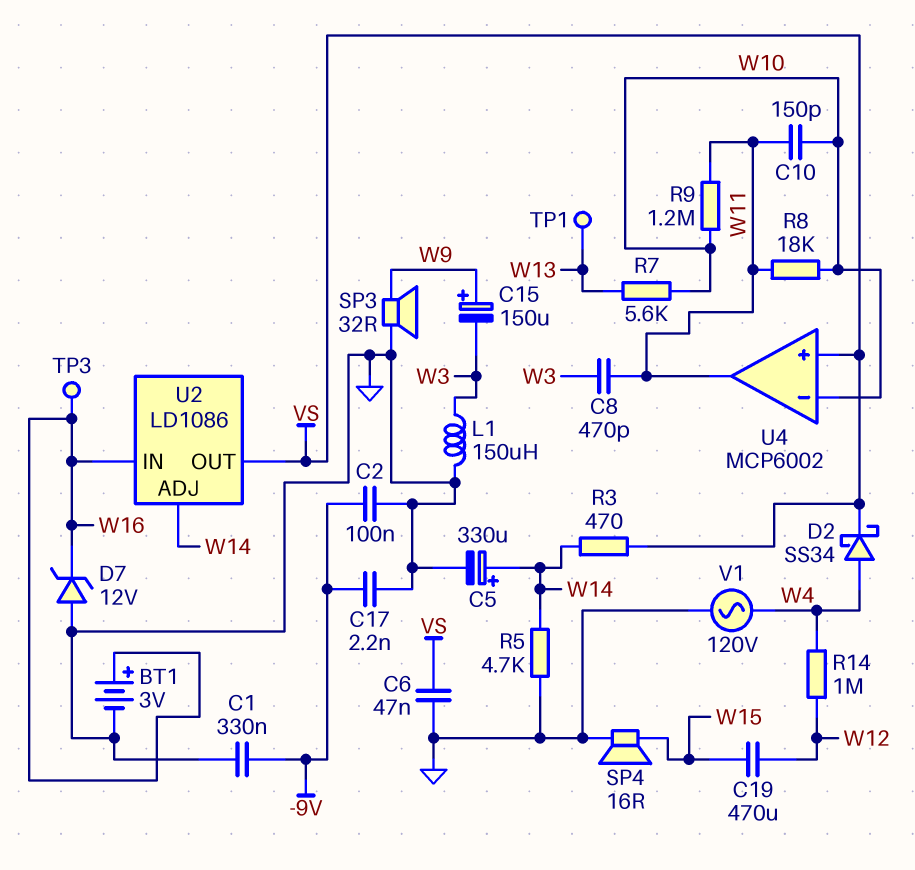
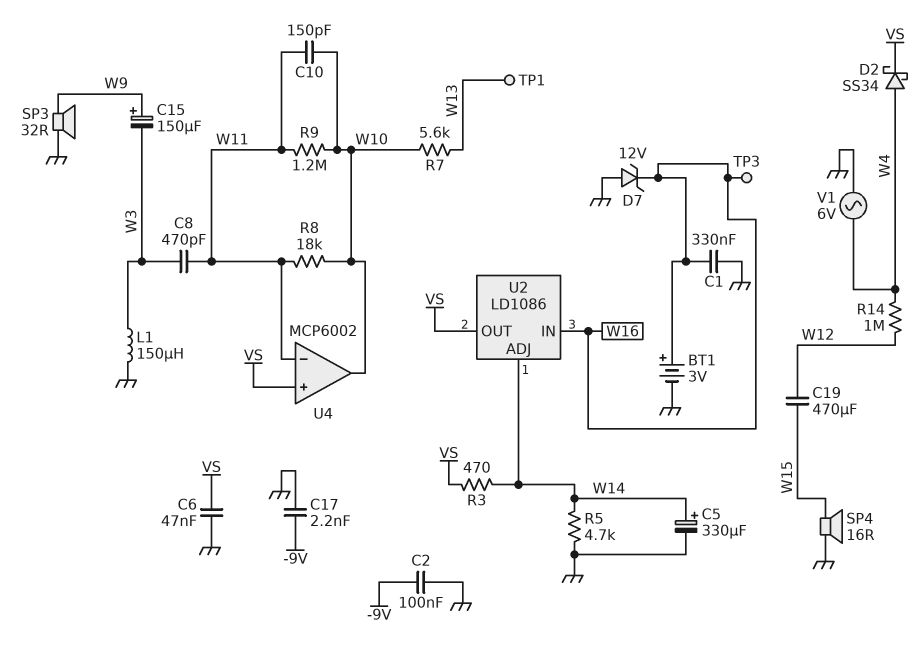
C1: 330nF (-9V, GND) -> 330nF (GND, W16)
U4 pin in-: W10 -> W11
U4 pin out: W11 -> W10
V1: AC 120V (GND, W4) -> AC 6V (GND, W4)

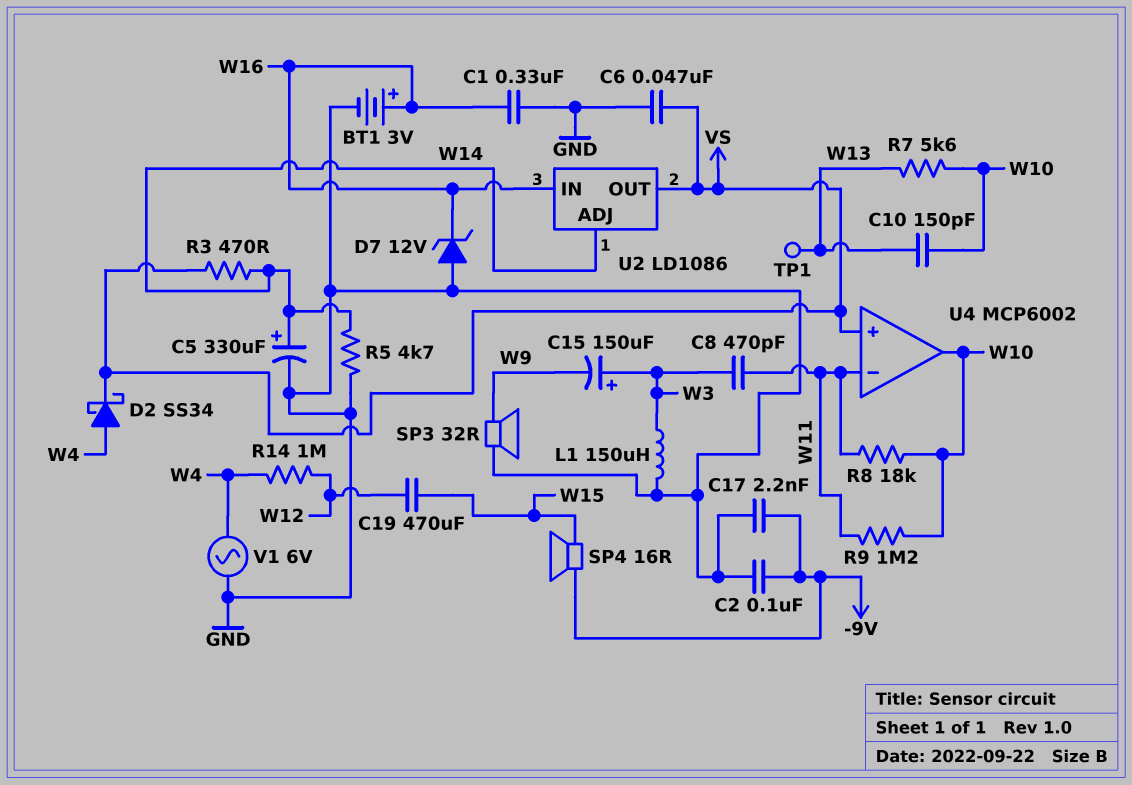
C10: 150pF (W10, W11) -> 150pF (W10, W13)
C15: 150uF (plus W9, minus W3) -> 150uF (plus W3, minus W9)
SP4: speaker 16R (GND, W15) -> speaker 16R (-9V, W15)
TP3: test point (W16) -> none

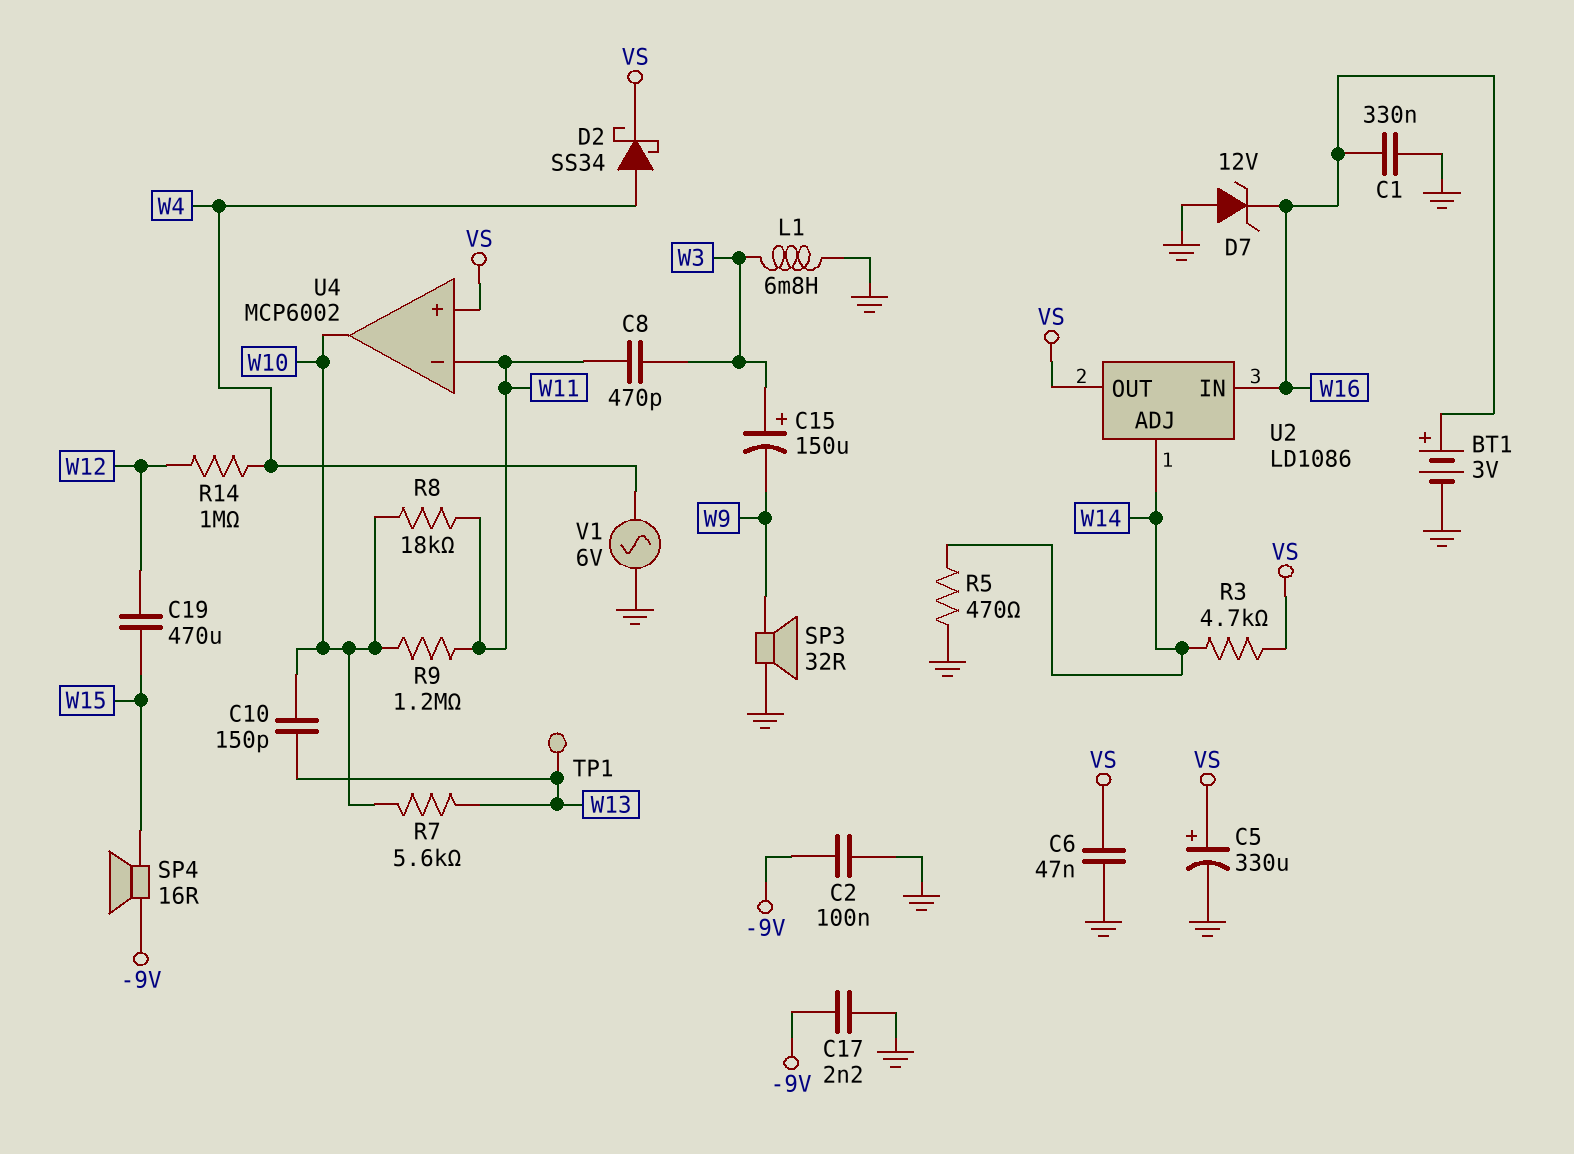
C5: 330uF (plus W14, minus GND) -> 330uF (plus VS, minus GND)
L1: 150uH (GND, W3) -> 6.8mH (GND, W3)
R3: 470 (VS, W14) -> 4.7k (VS, W14)
R5: 4.7k (GND, W14) -> 470 (GND, W14)

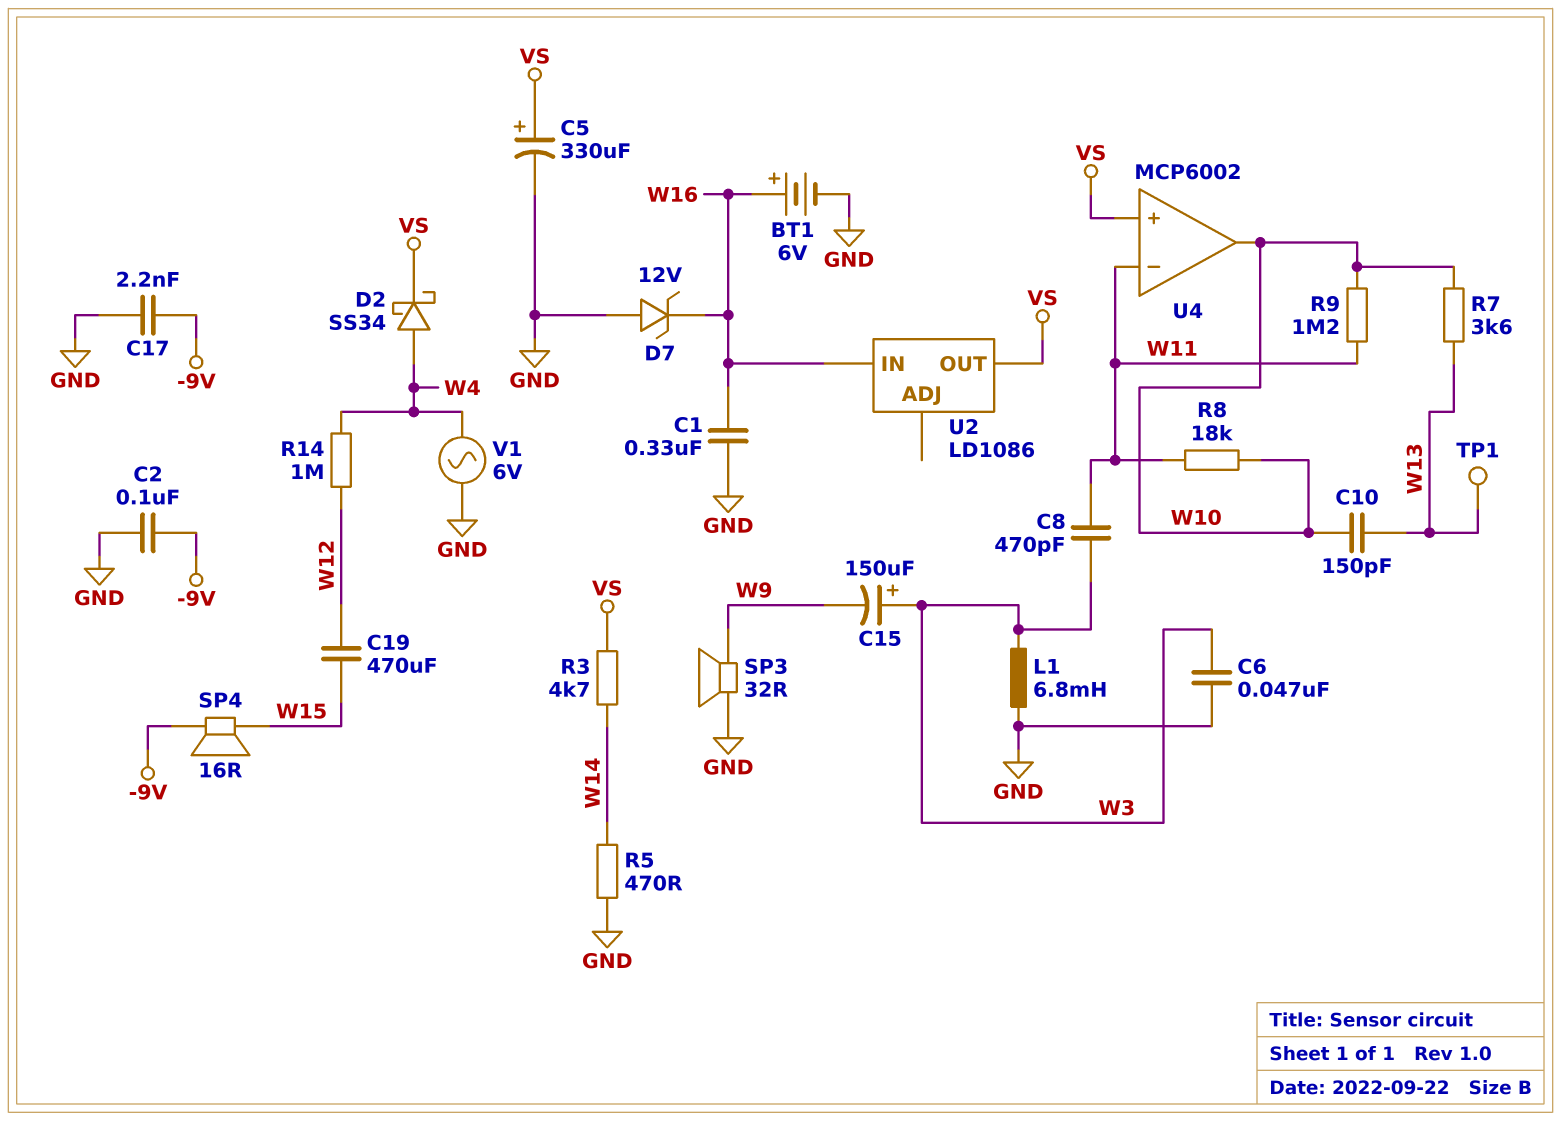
BT1: 3V (plus W16, minus GND) -> 6V (plus W16, minus GND)
C6: 47nF (GND, VS) -> 47nF (GND, W3)
R7: 5.6k (W10, W13) -> 3.6k (W10, W13)
U2 pin ADJ: W14 -> none

